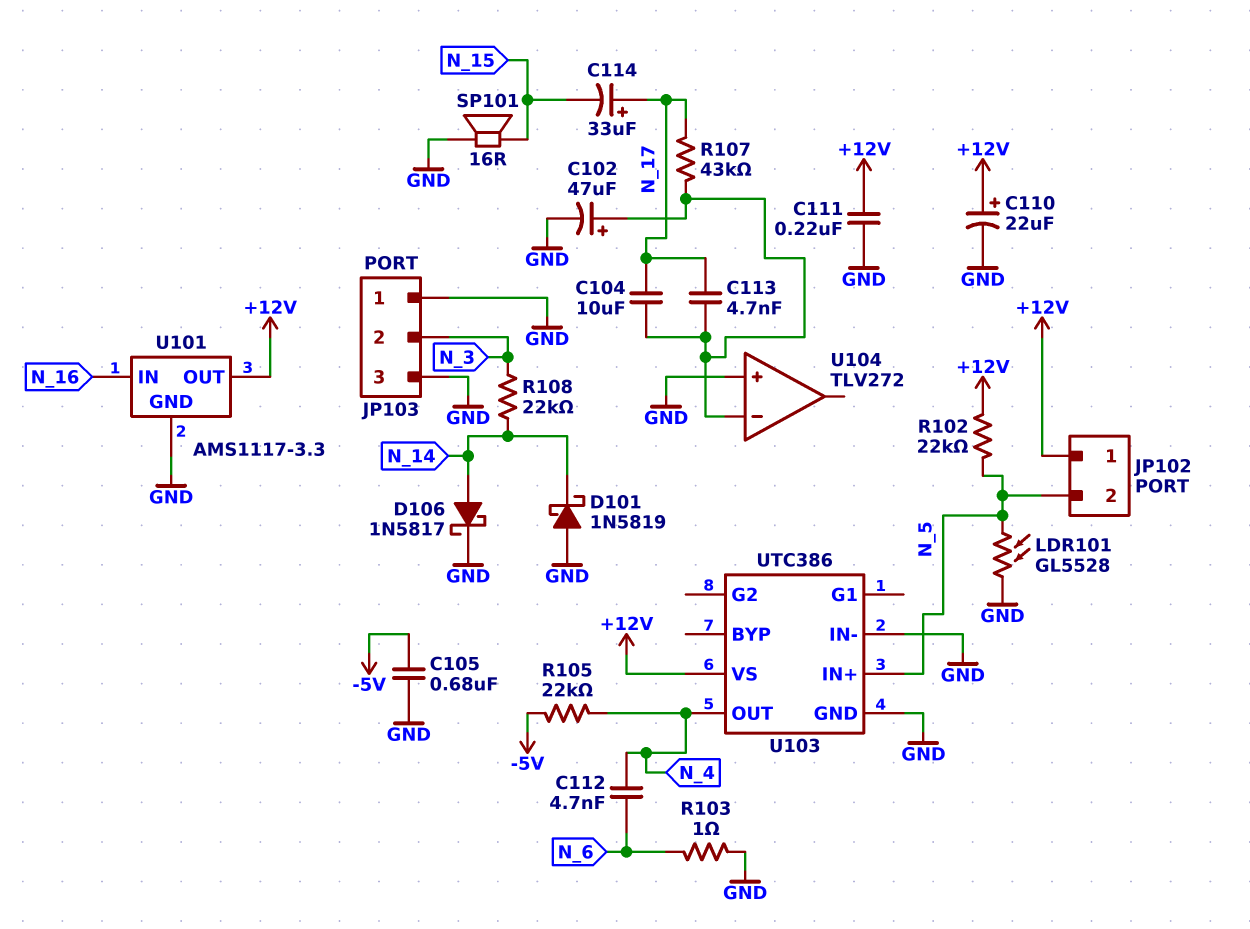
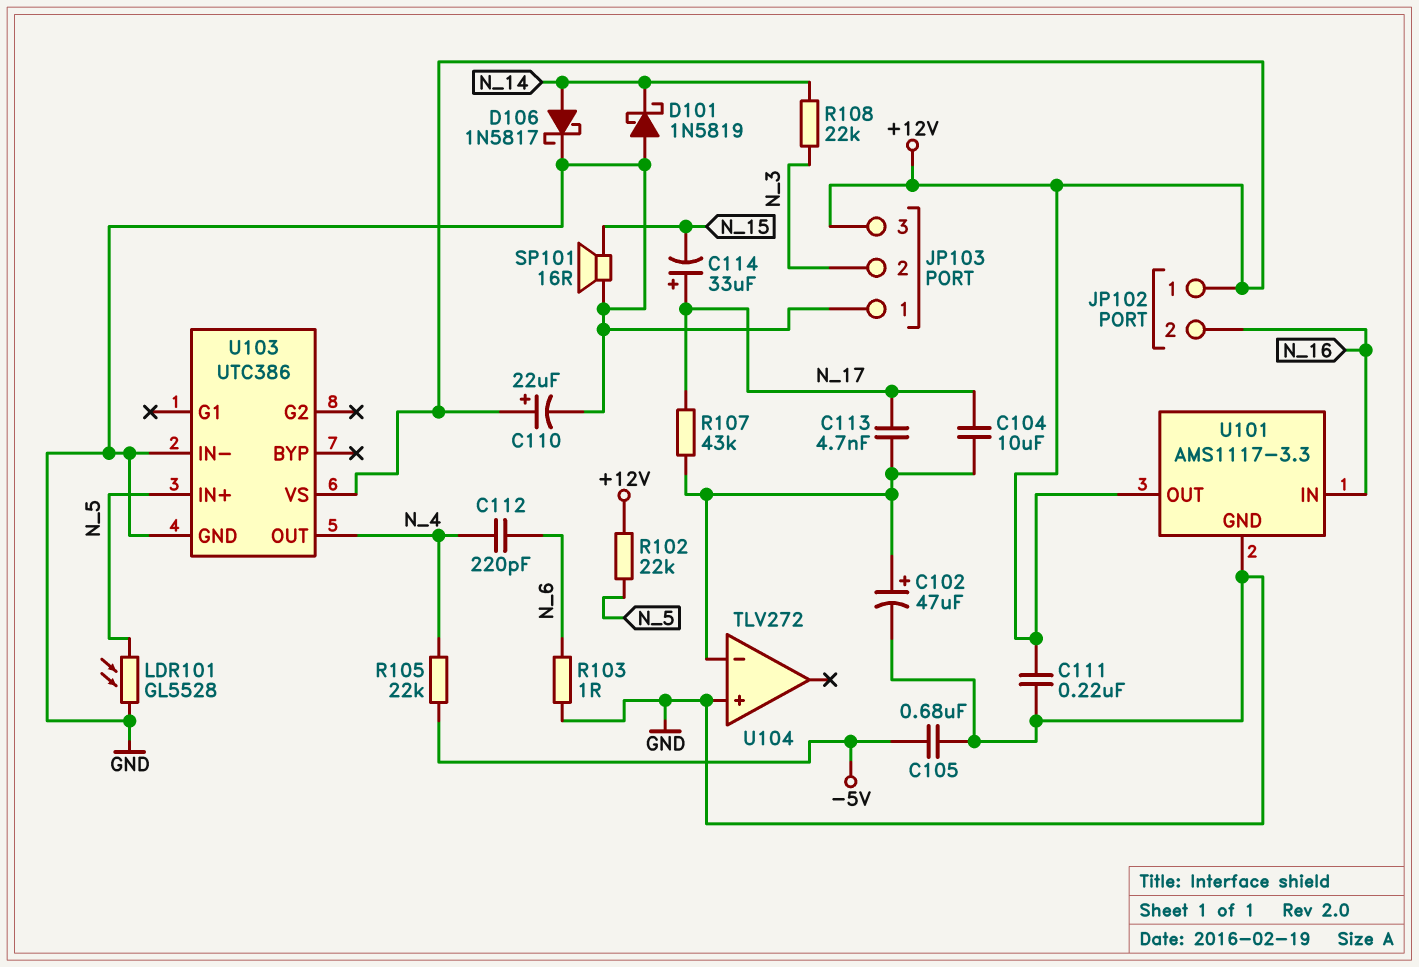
C112: 4.7nF (N_4, N_6) -> 220pF (N_4, N_6)
JP102 pin 2: N_5 -> N_16
JP103 pin 3: GND -> +12V

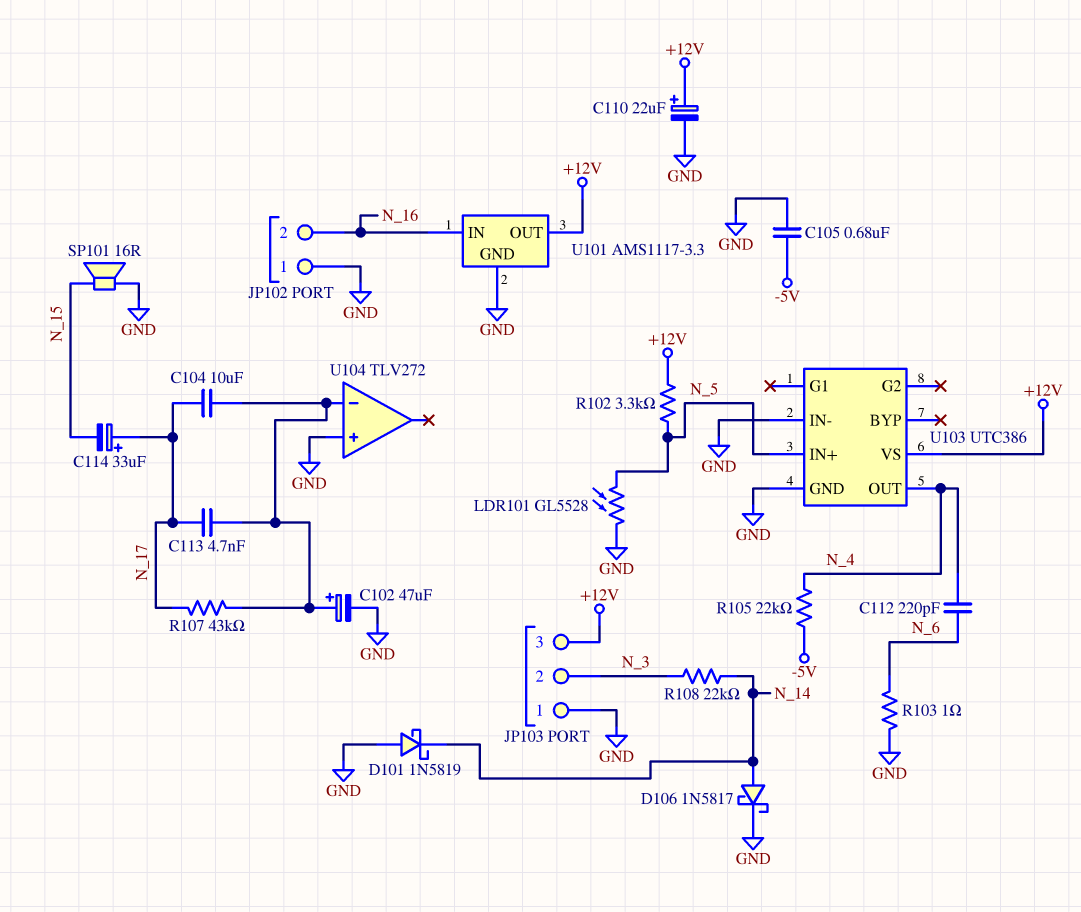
C111: 220nF (+12V, GND) -> none
JP102 pin 1: +12V -> GND
R102: 22k (+12V, N_5) -> 3.3k (+12V, N_5)

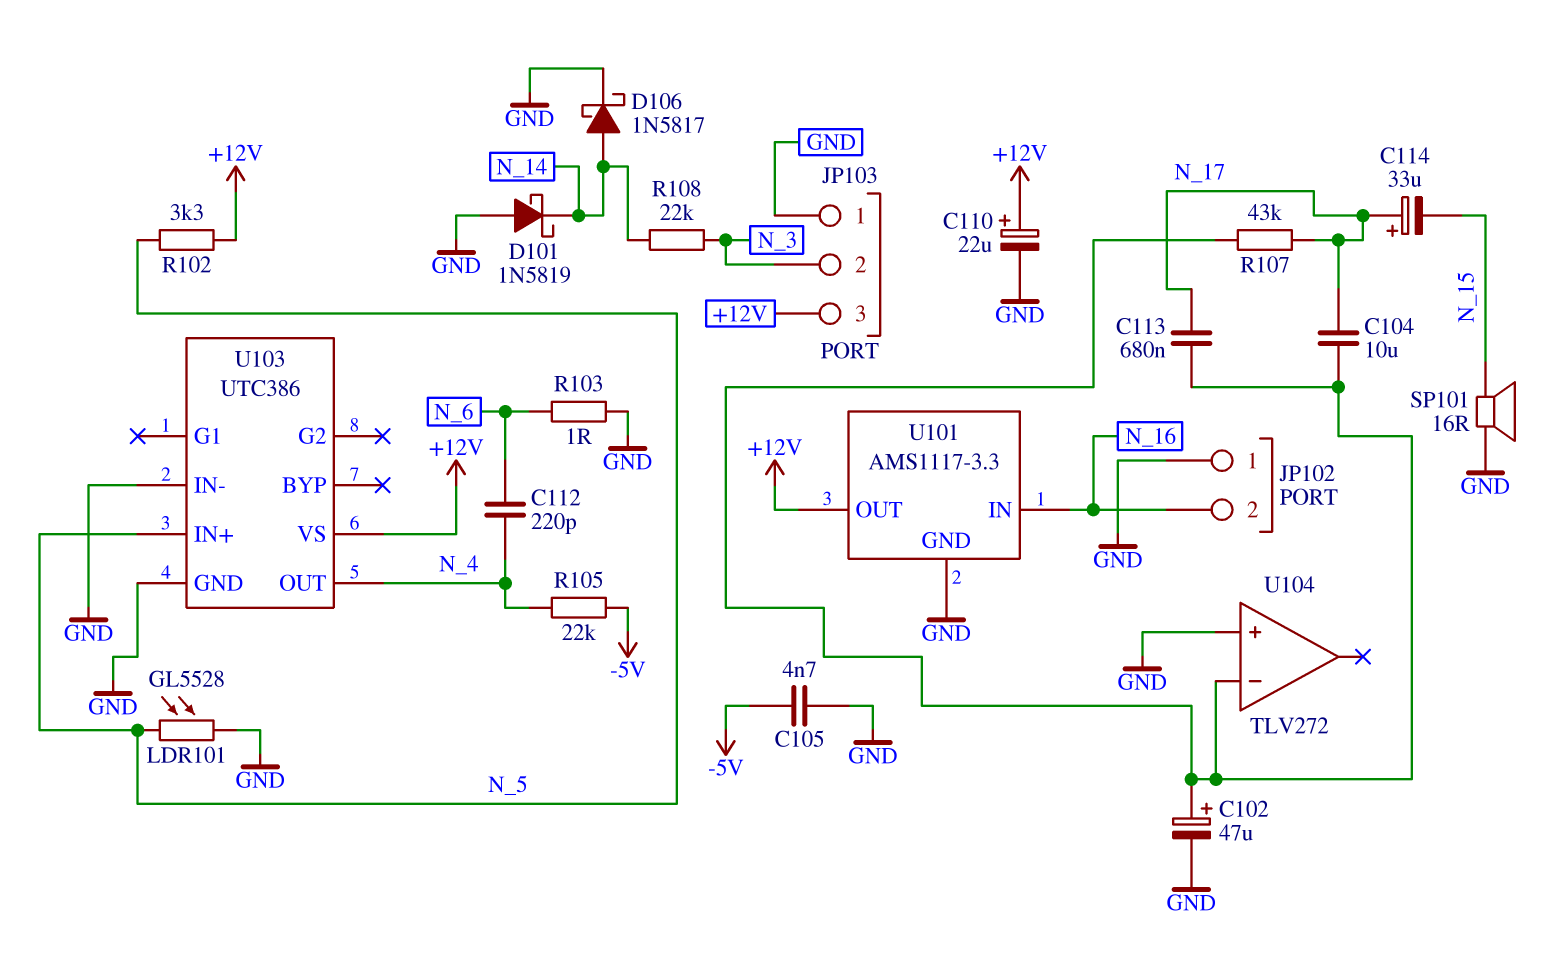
C105: 680nF (-5V, GND) -> 4.7nF (-5V, GND)
C113: 4.7nF (N_17, U104/in-) -> 680nF (N_17, U104/in-)

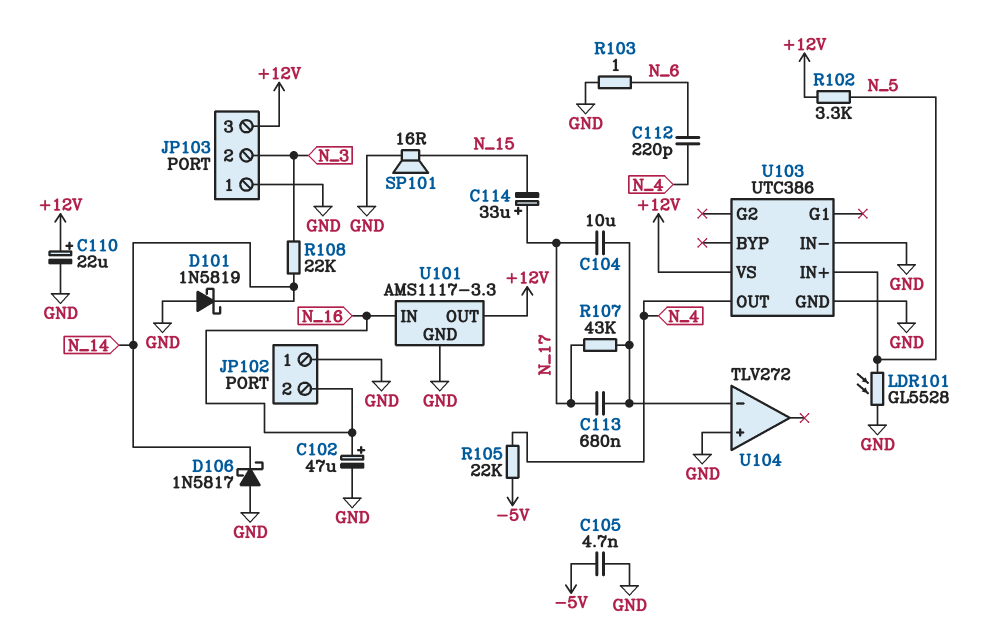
C102: 47uF (plus U104/in-, minus GND) -> 47uF (plus N_16, minus GND)
D106: schottky 1N5817 (A N_14, K GND) -> schottky 1N5817 (A GND, K N_14)

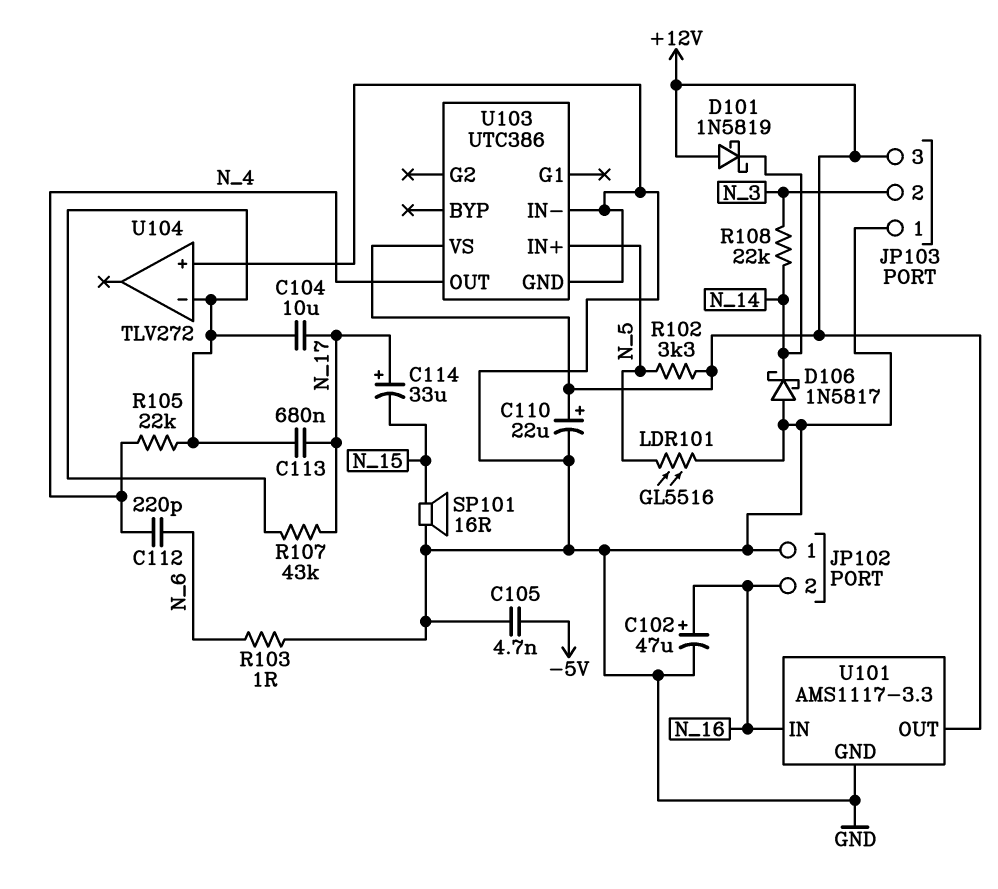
D101: schottky 1N5819 (A GND, K N_14) -> schottky 1N5819 (A +12V, K N_14)
LDR101: GL5528 (GND, N_5) -> GL5516 (GND, N_5)
R105: 22k (-5V, N_4) -> 22k (N_4, U104/in-)

